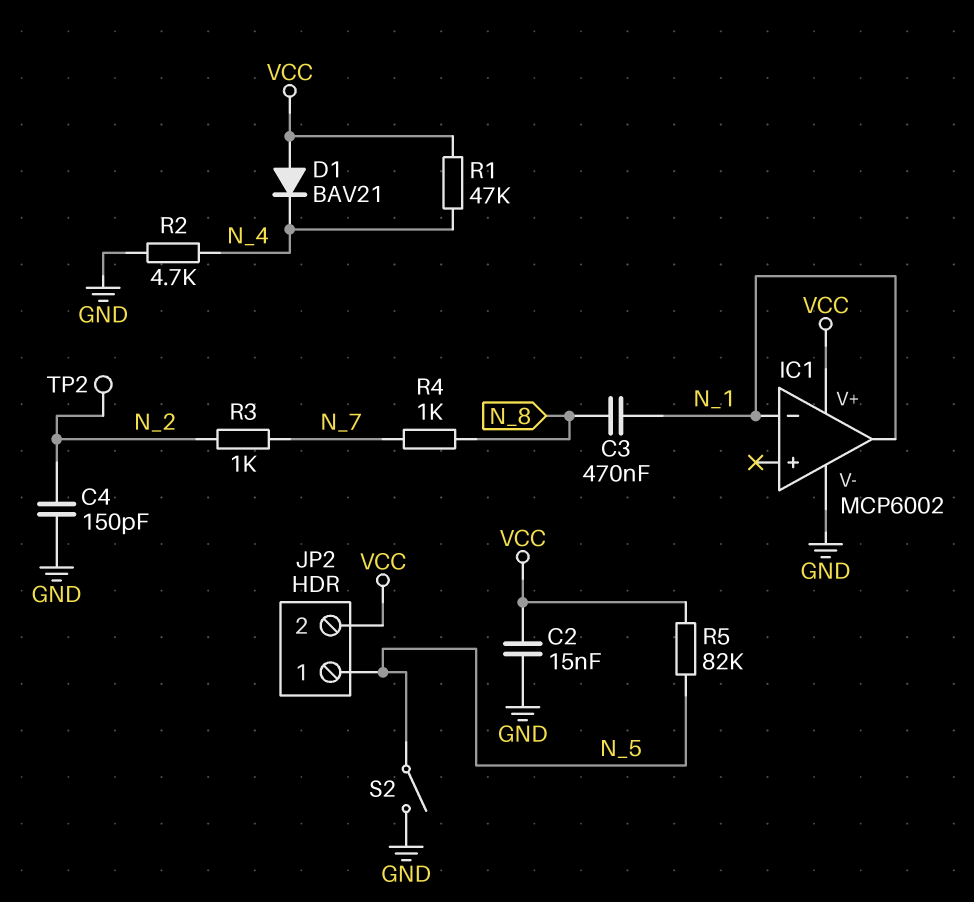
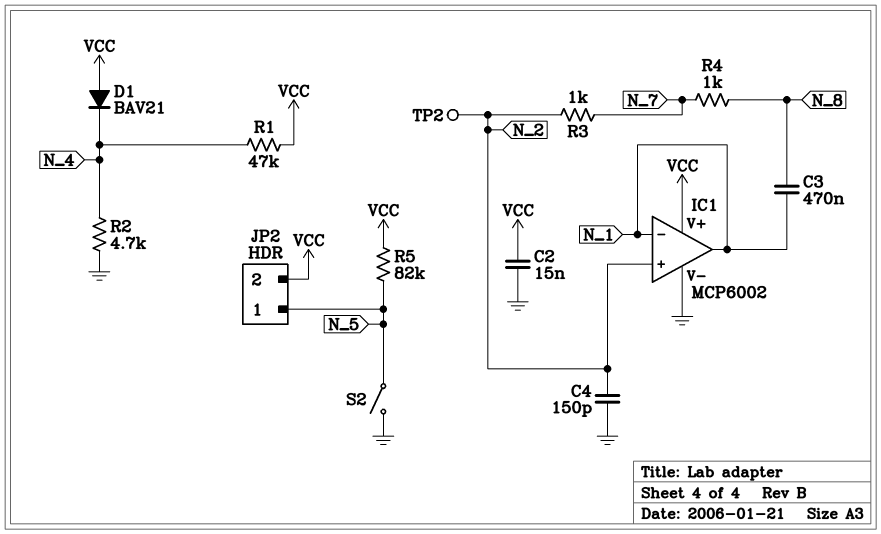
IC1 pin in+: none -> N_2

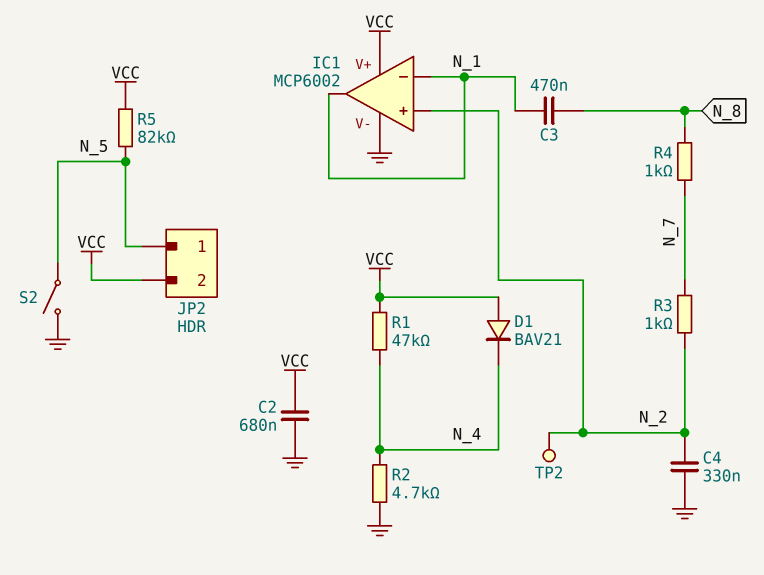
C2: 15nF (GND, VCC) -> 680nF (GND, VCC)
C4: 150pF (GND, N_2) -> 330nF (GND, N_2)

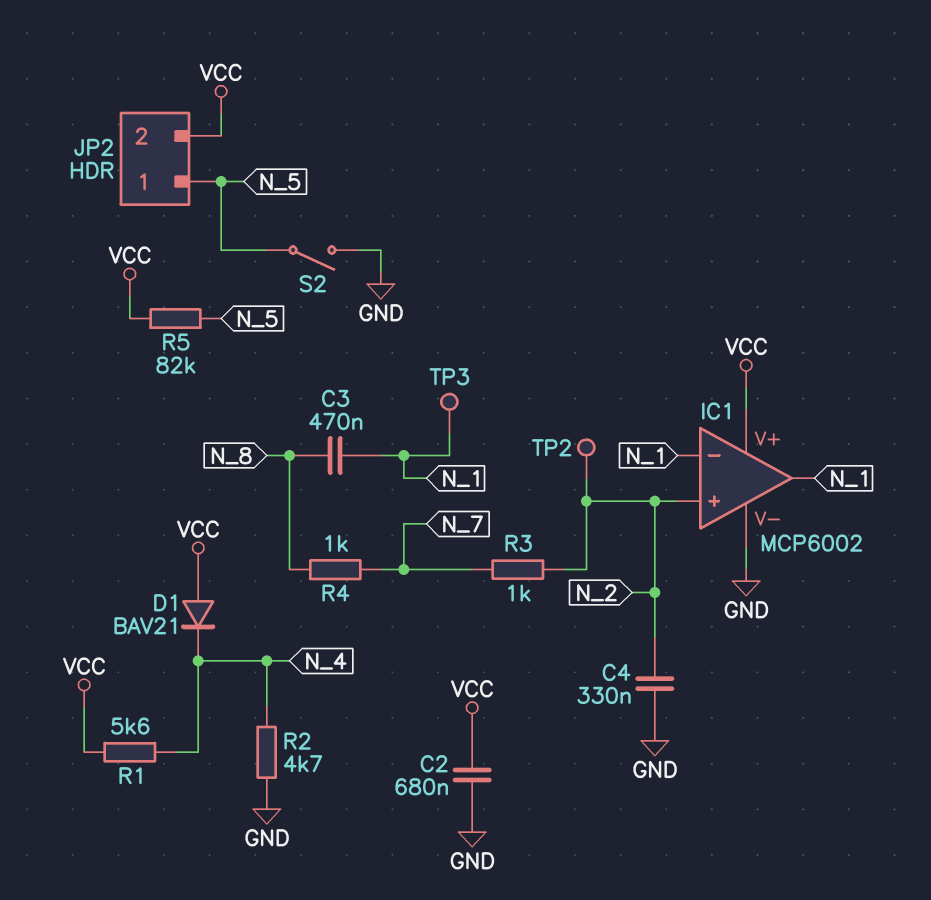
R1: 47k (N_4, VCC) -> 5.6k (N_4, VCC)
TP3: none -> test point (N_1)

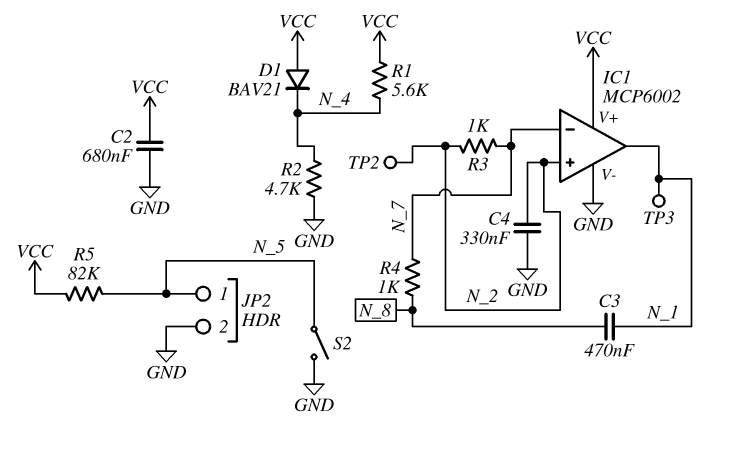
IC1 pin in-: N_1 -> N_7
JP2 pin 2: VCC -> GND

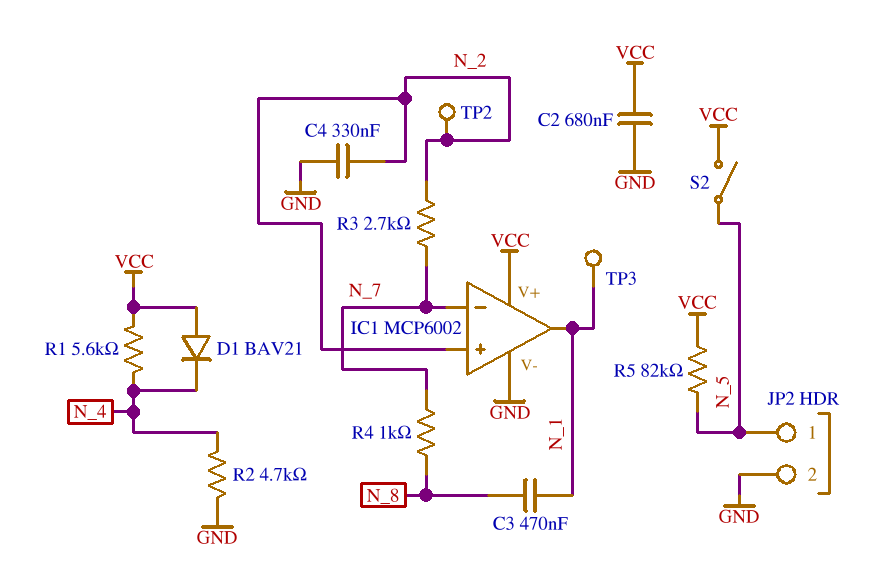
R3: 1k (N_2, N_7) -> 2.7k (N_2, N_7)
S2: switch (GND, N_5) -> switch (N_5, VCC)

